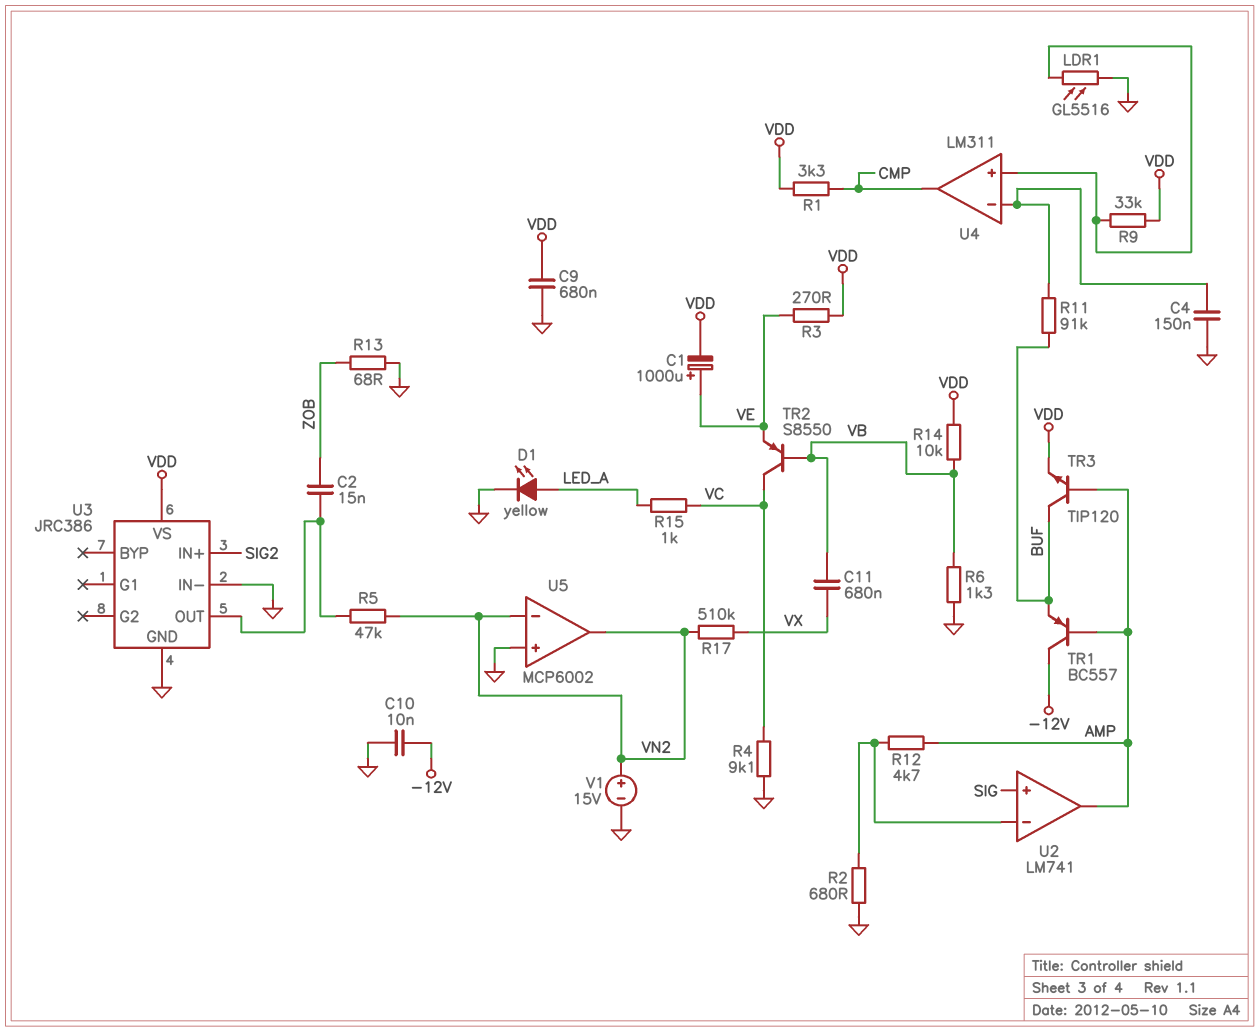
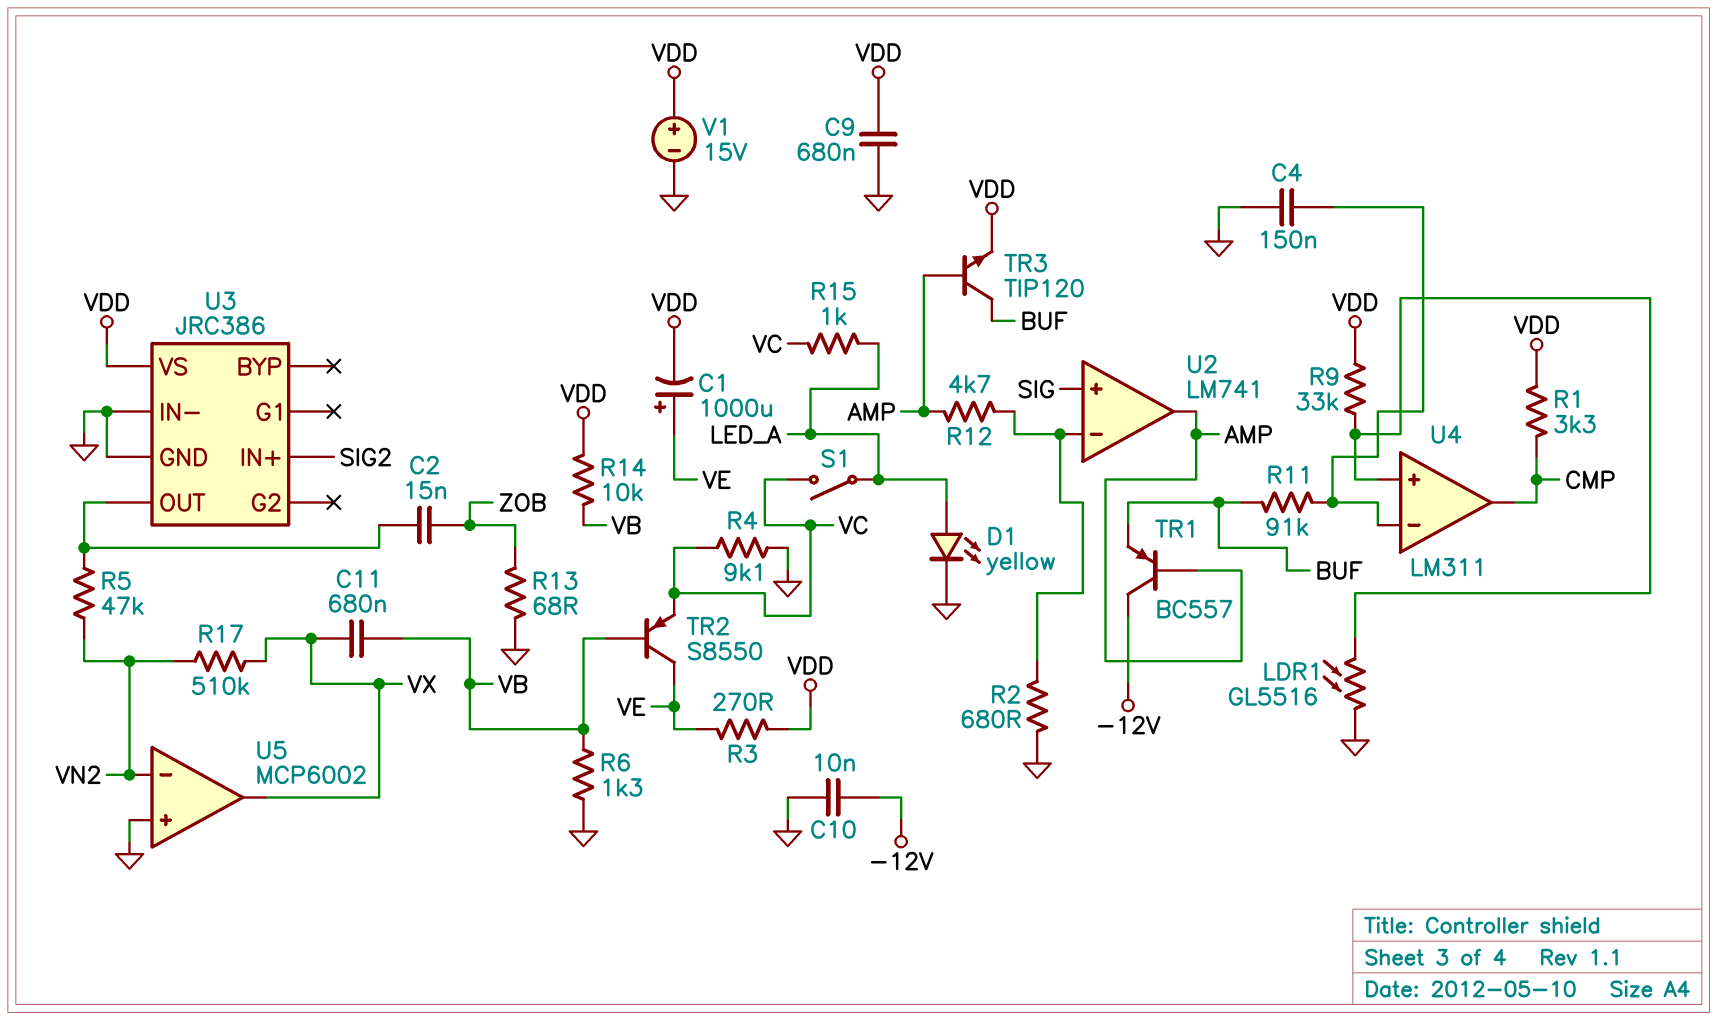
S1: none -> switch (LED_A, VC)
TR2: PNP S8550 (B VB, C VC, E VE) -> PNP S8550 (B VB, C VE, E VC)
U5 pin out: VN2 -> VX
V1: 15V (plus VN2, minus GND) -> 15V (plus VDD, minus GND)

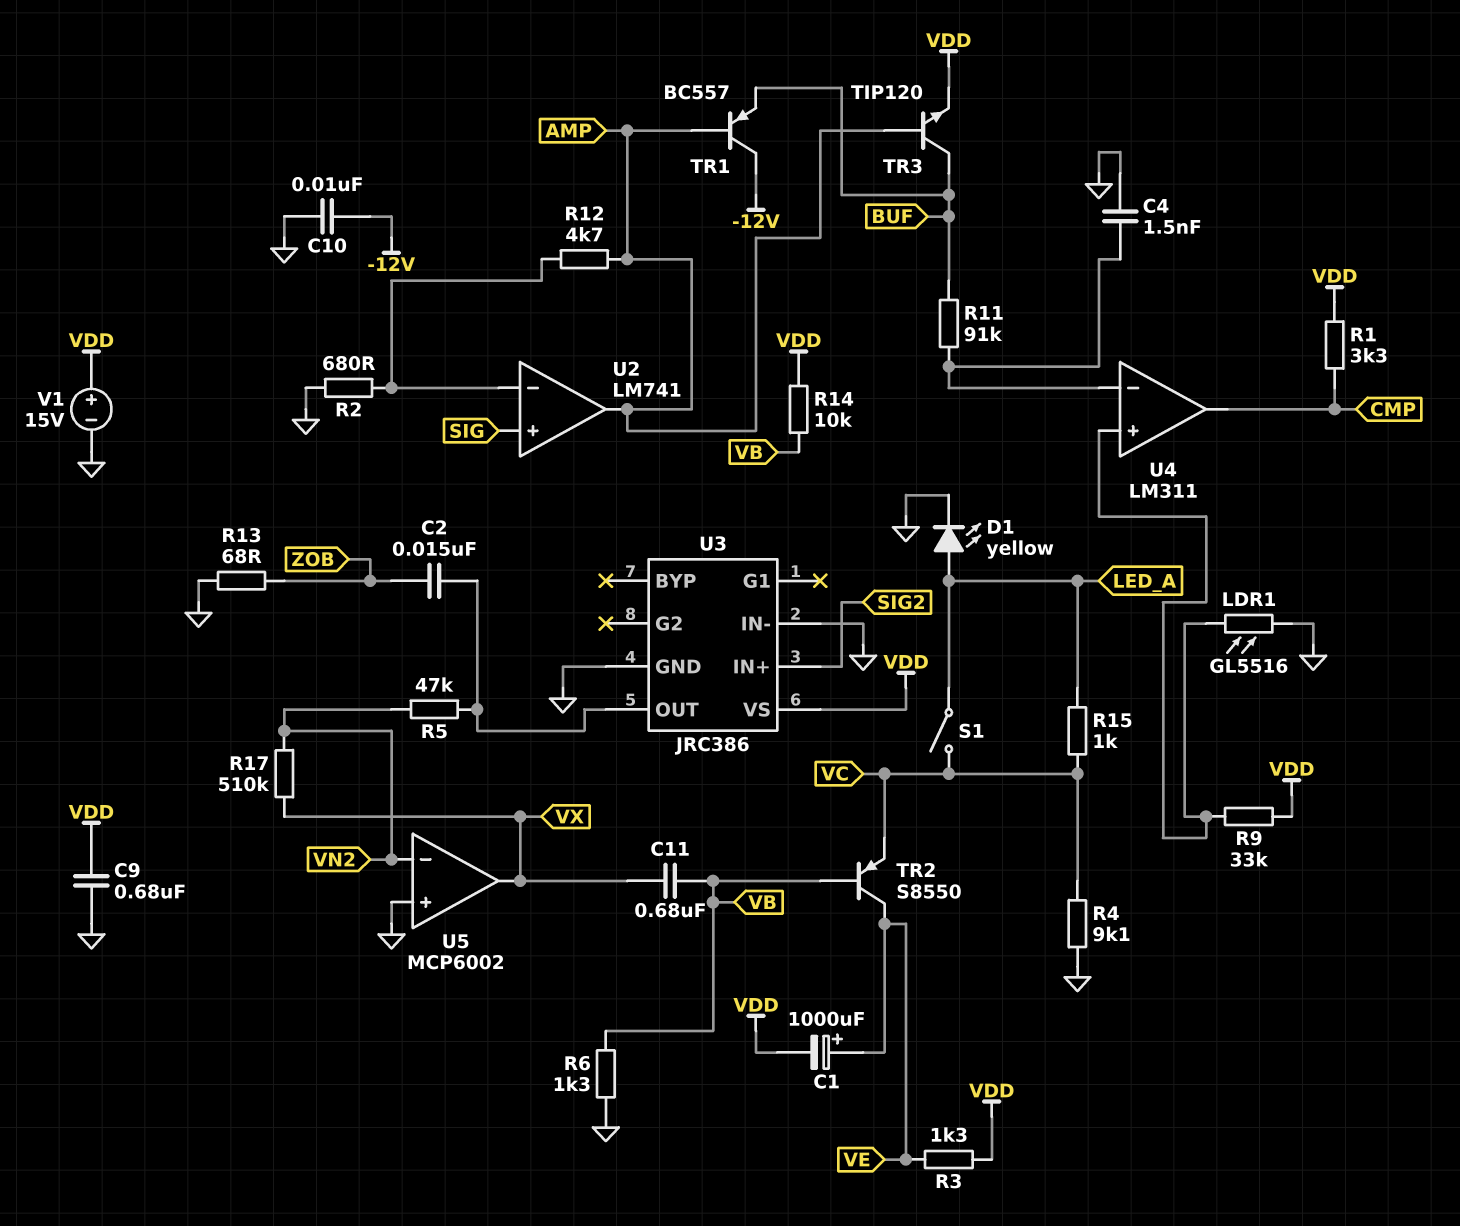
C4: 150nF (GND, U4/in-) -> 1.5nF (GND, U4/in-)
R3: 270 (VDD, VE) -> 1.3k (VDD, VE)

